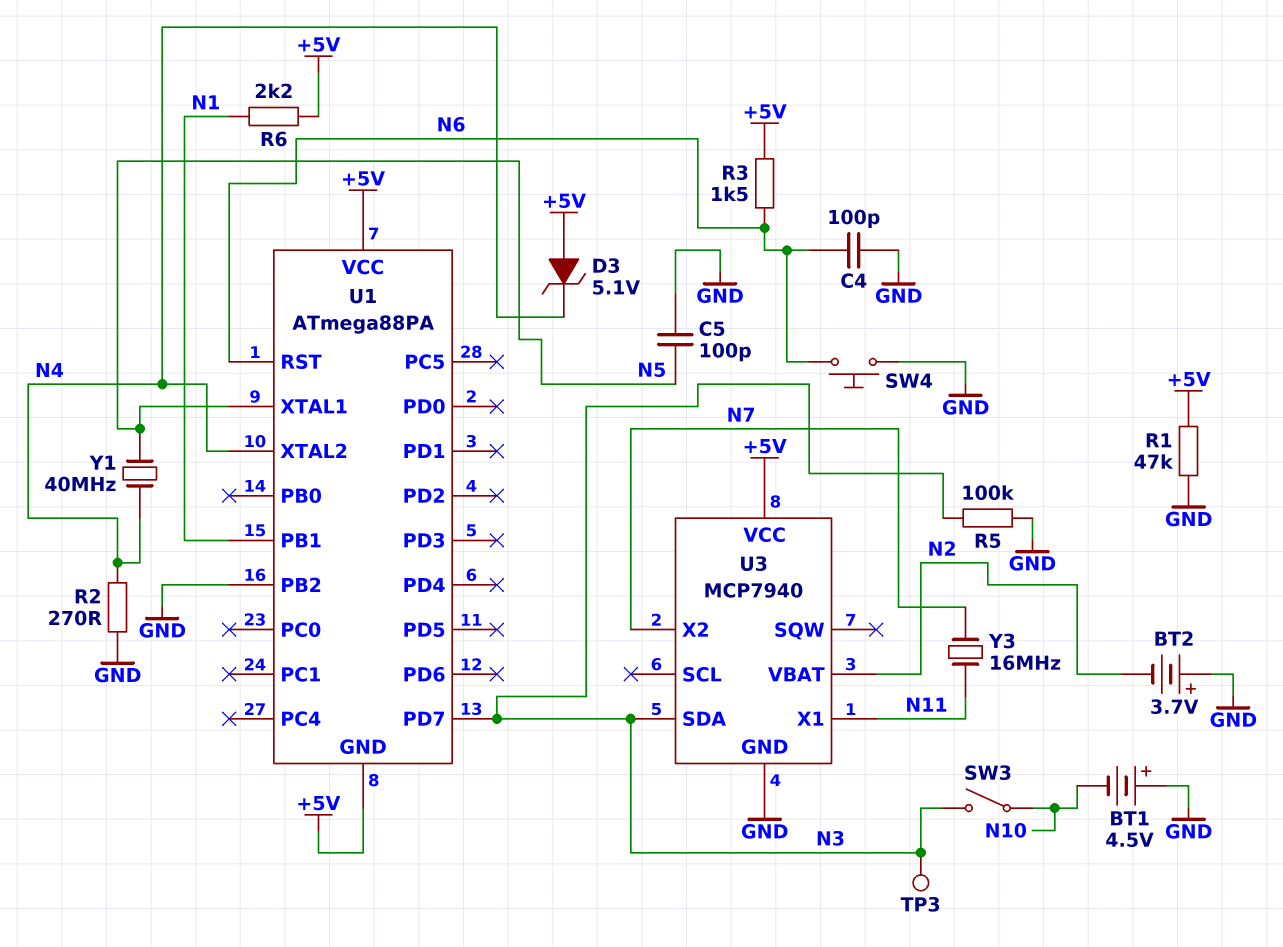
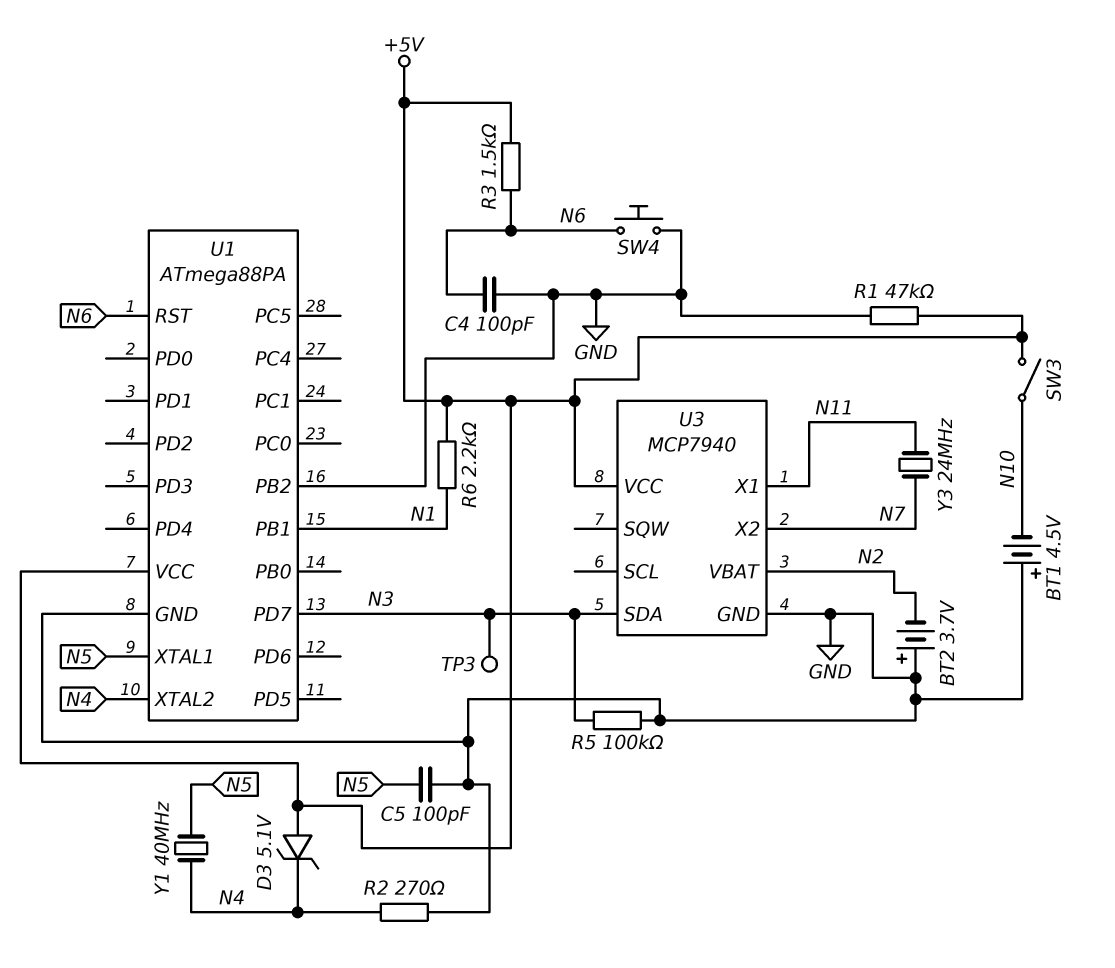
SW3: switch (N3, N10) -> switch (+5V, N10)
U1 pin GND: +5V -> GND
Y3: 16MHz (N7, N11) -> 24MHz (N7, N11)

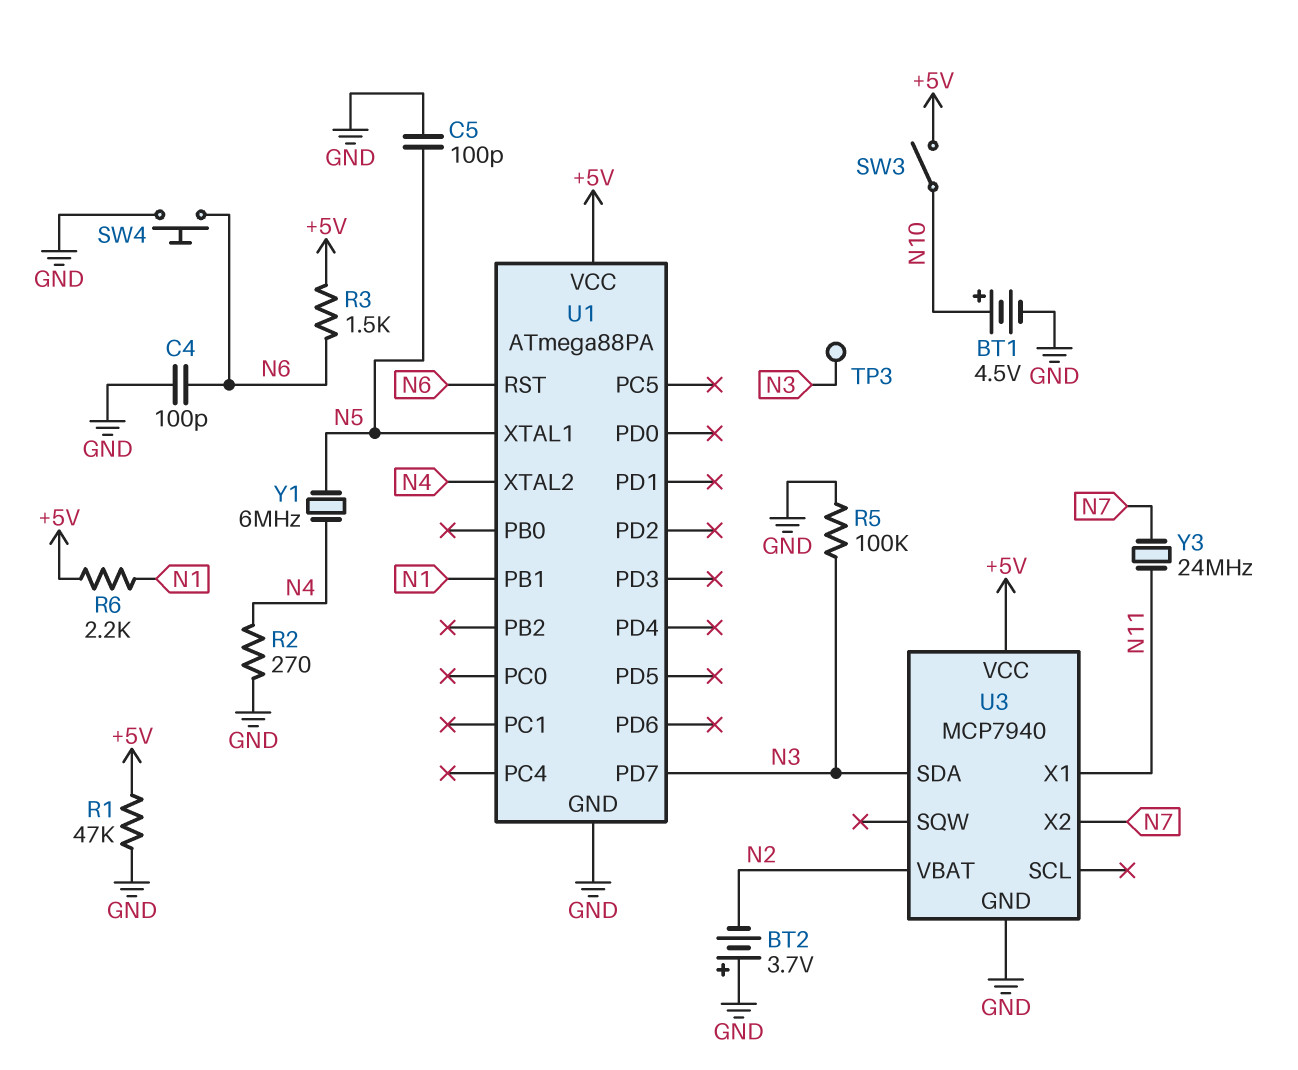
BT1: 4.5V (plus GND, minus N10) -> 4.5V (plus N10, minus GND)
D3: zener 5.1V (A +5V, K N4) -> none
U1 pin PB2: GND -> none
Y1: 40MHz (N4, N5) -> 6MHz (N4, N5)

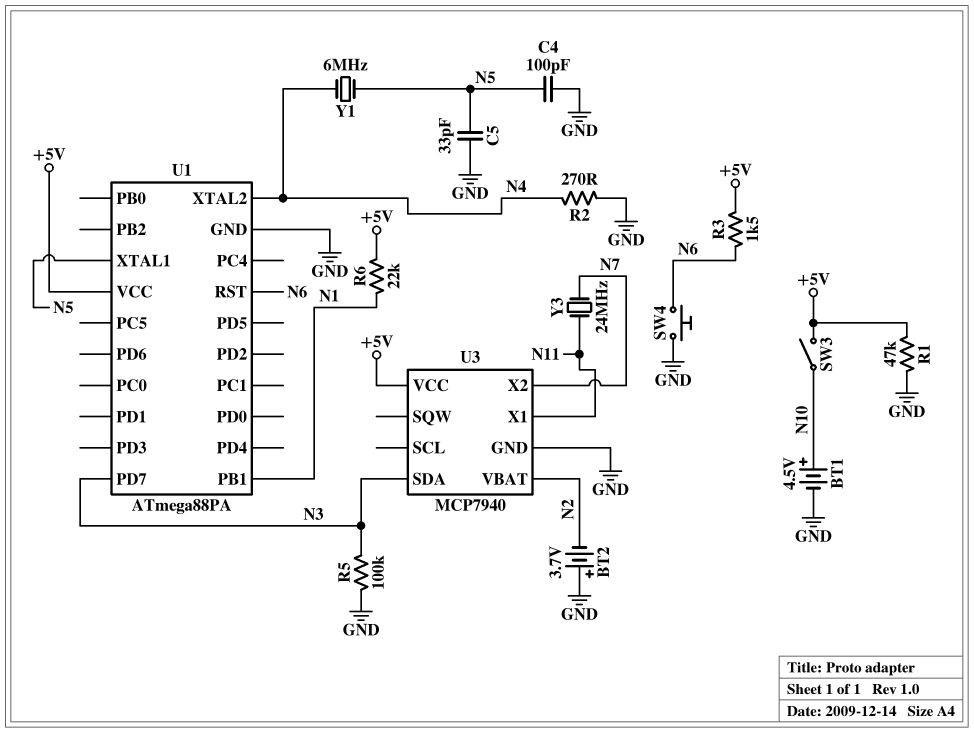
C4: 100pF (GND, N6) -> 100pF (GND, N5)
C5: 100pF (GND, N5) -> 33pF (GND, N5)
R6: 2.2k (+5V, N1) -> 22k (+5V, N1)
TP3: test point (N3) -> none

